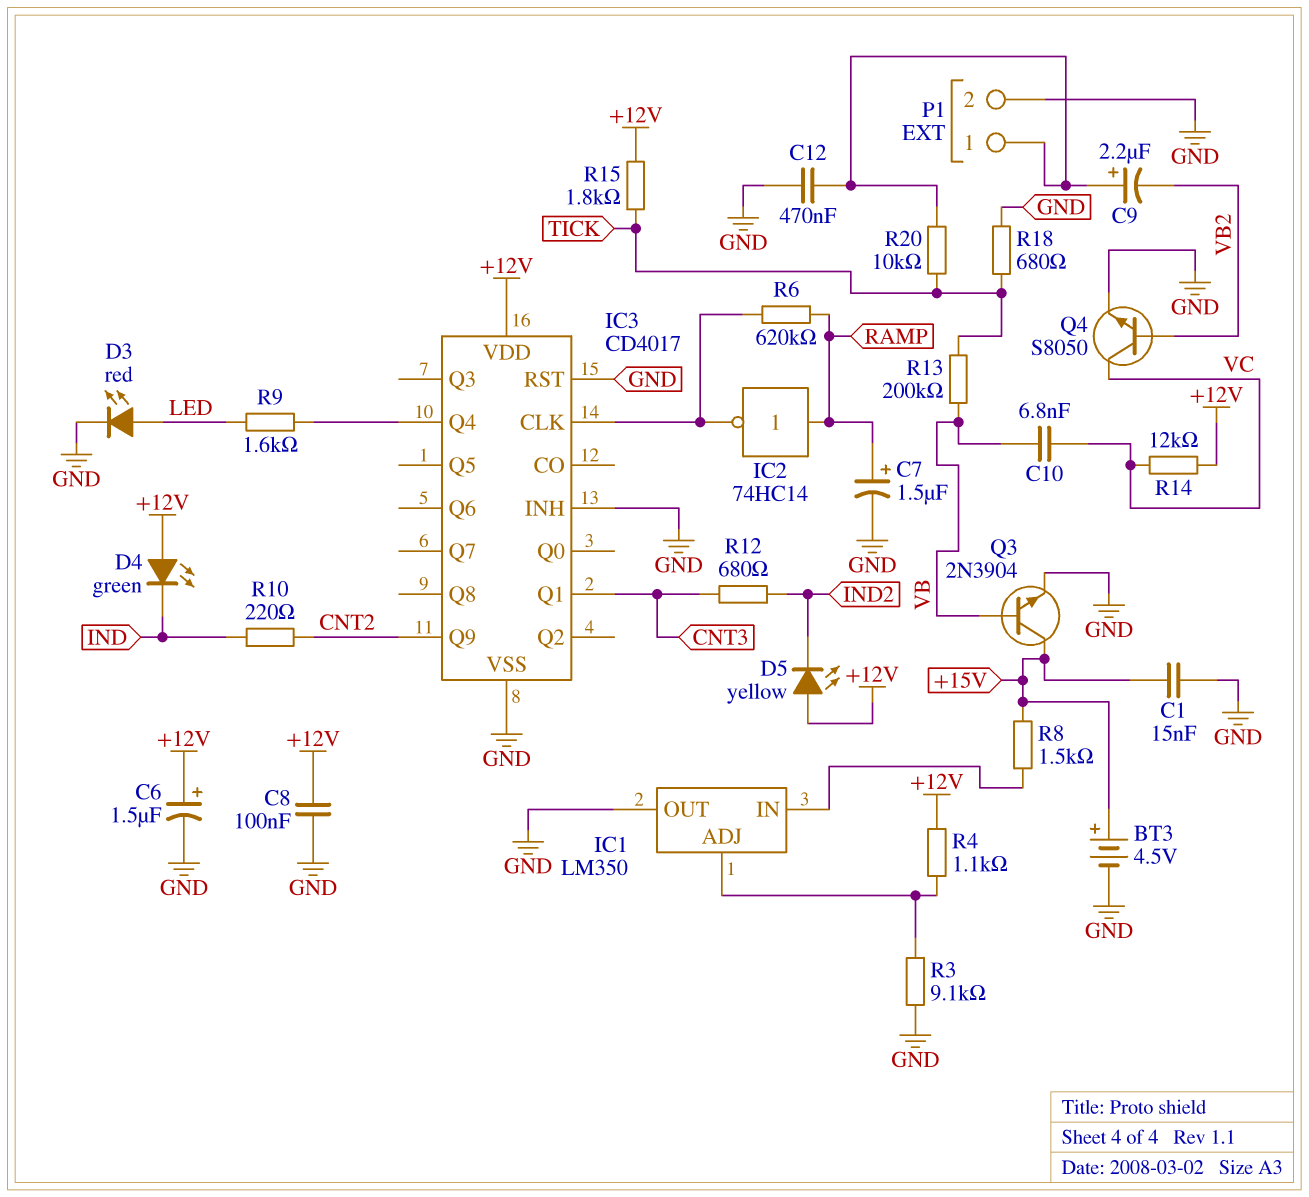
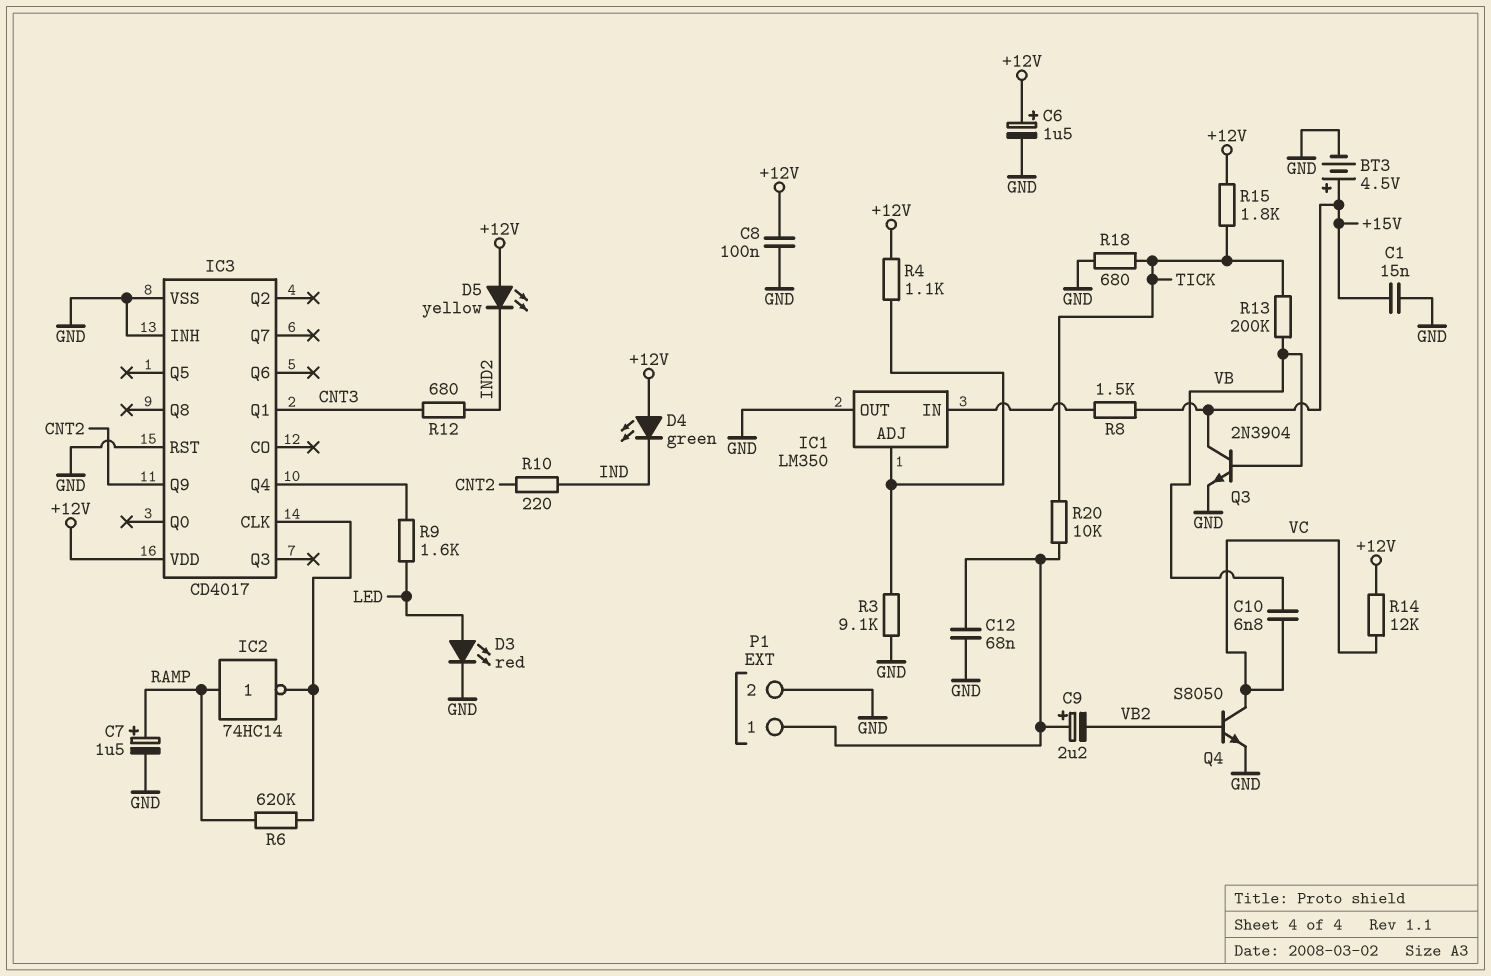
C12: 470nF (GND, P1/1) -> 68nF (GND, P1/1)

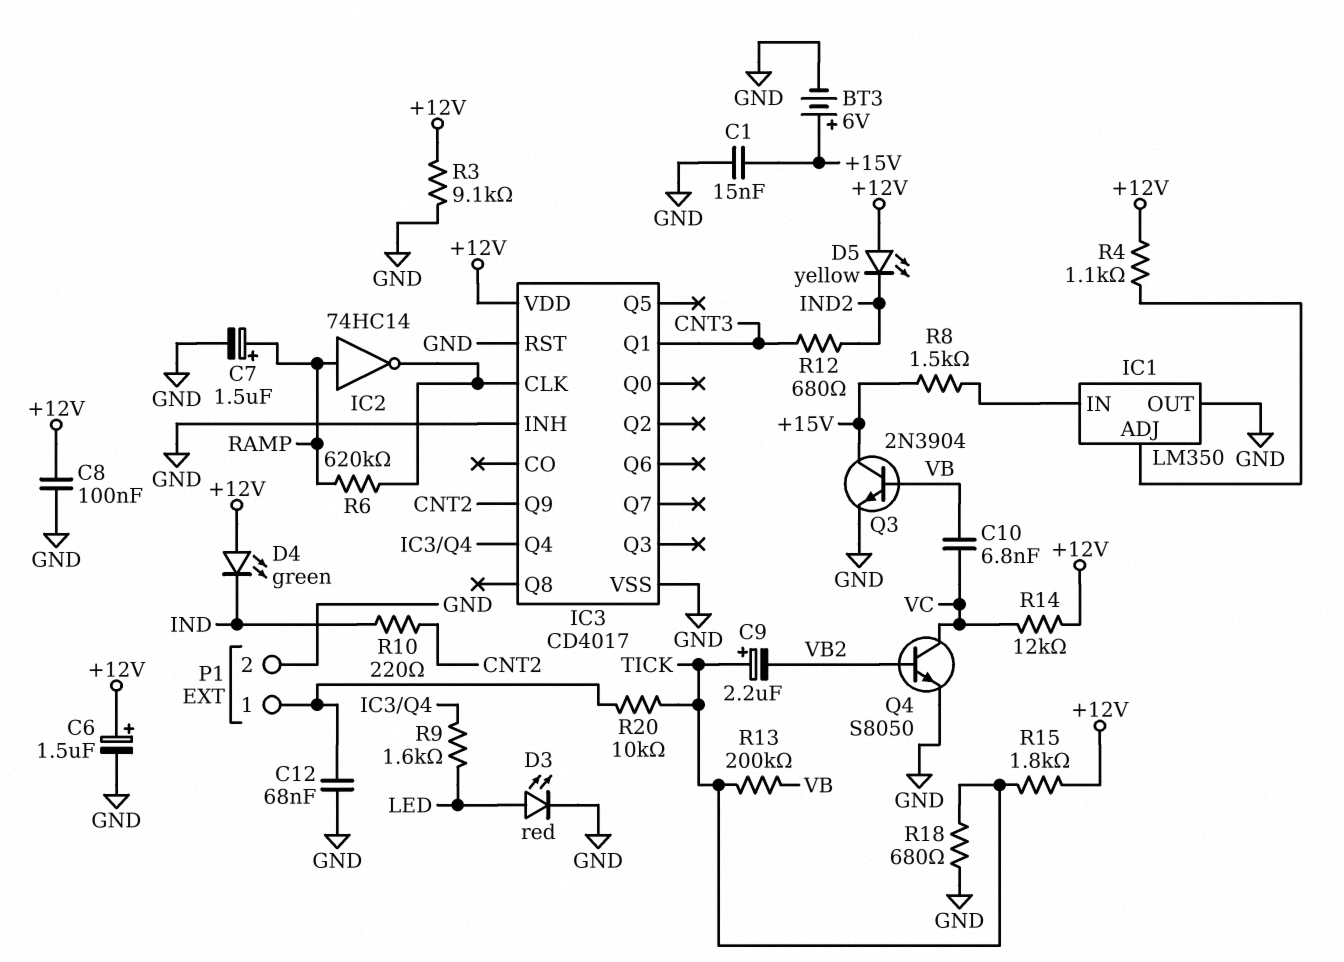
BT3: 4.5V (plus +15V, minus GND) -> 6V (plus +15V, minus GND)
C9: 2.2uF (plus P1/1, minus VB2) -> 2.2uF (plus TICK, minus VB2)
R3: 9.1k (GND, IC1/ADJ) -> 9.1k (+12V, GND)

